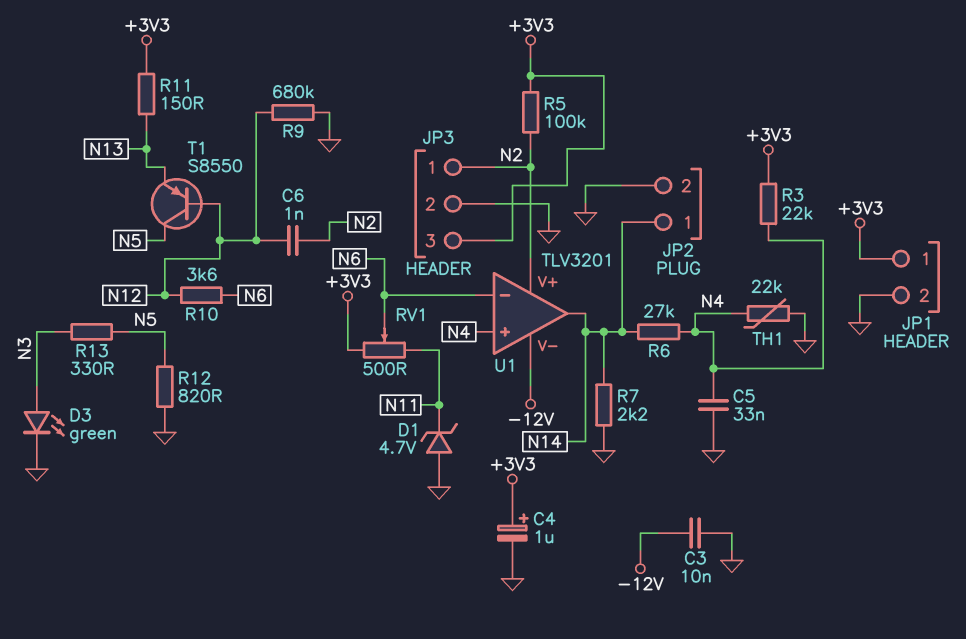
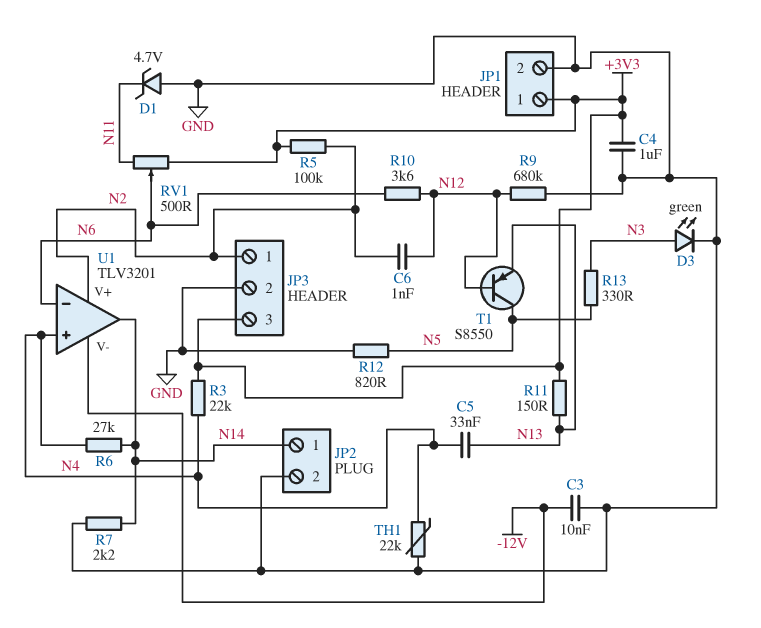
C4: 1uF (plus +3V3, minus GND) -> 1uF (+3V3, GND)
C5: 33nF (GND, N4) -> 33nF (N4, N13)

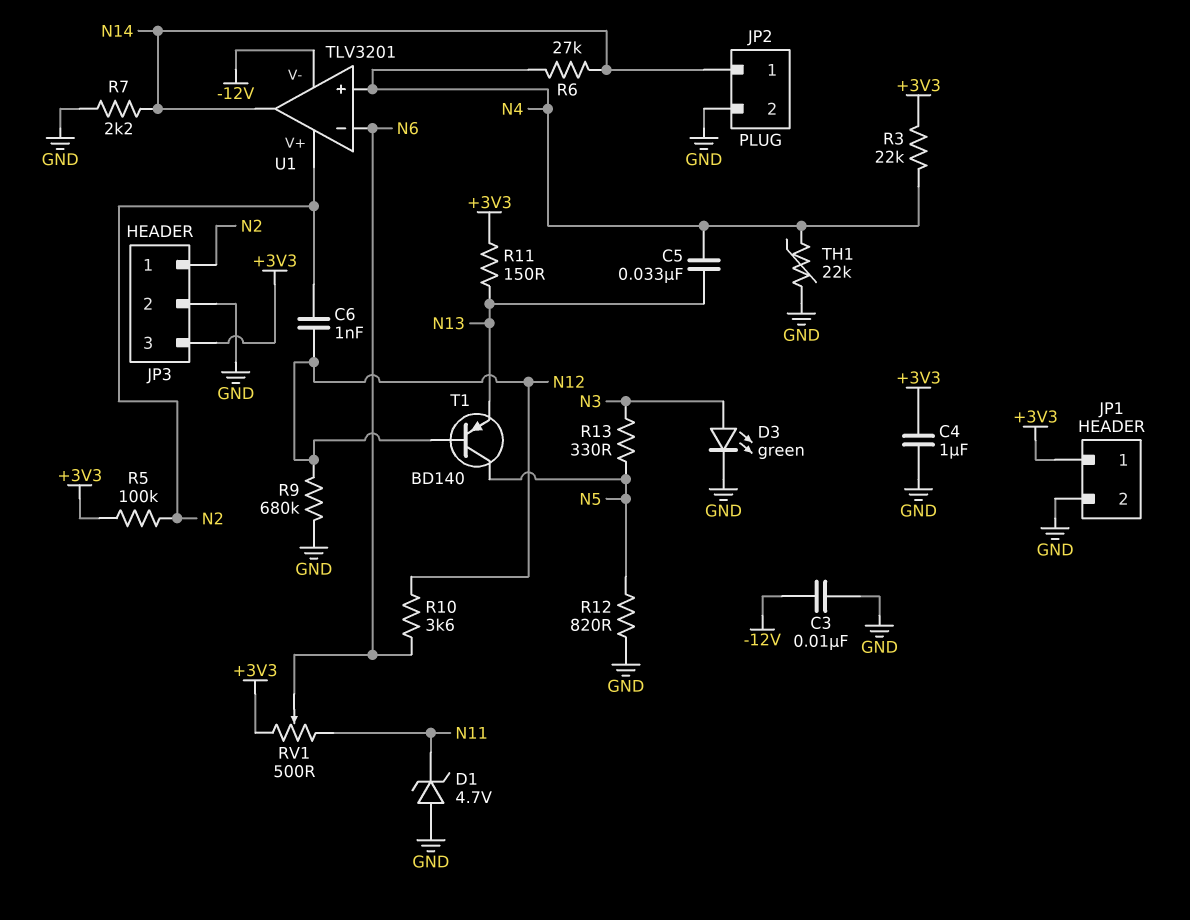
T1: PNP S8550 (B N12, C N5, E N13) -> PNP BD140 (B N12, C N5, E N13)

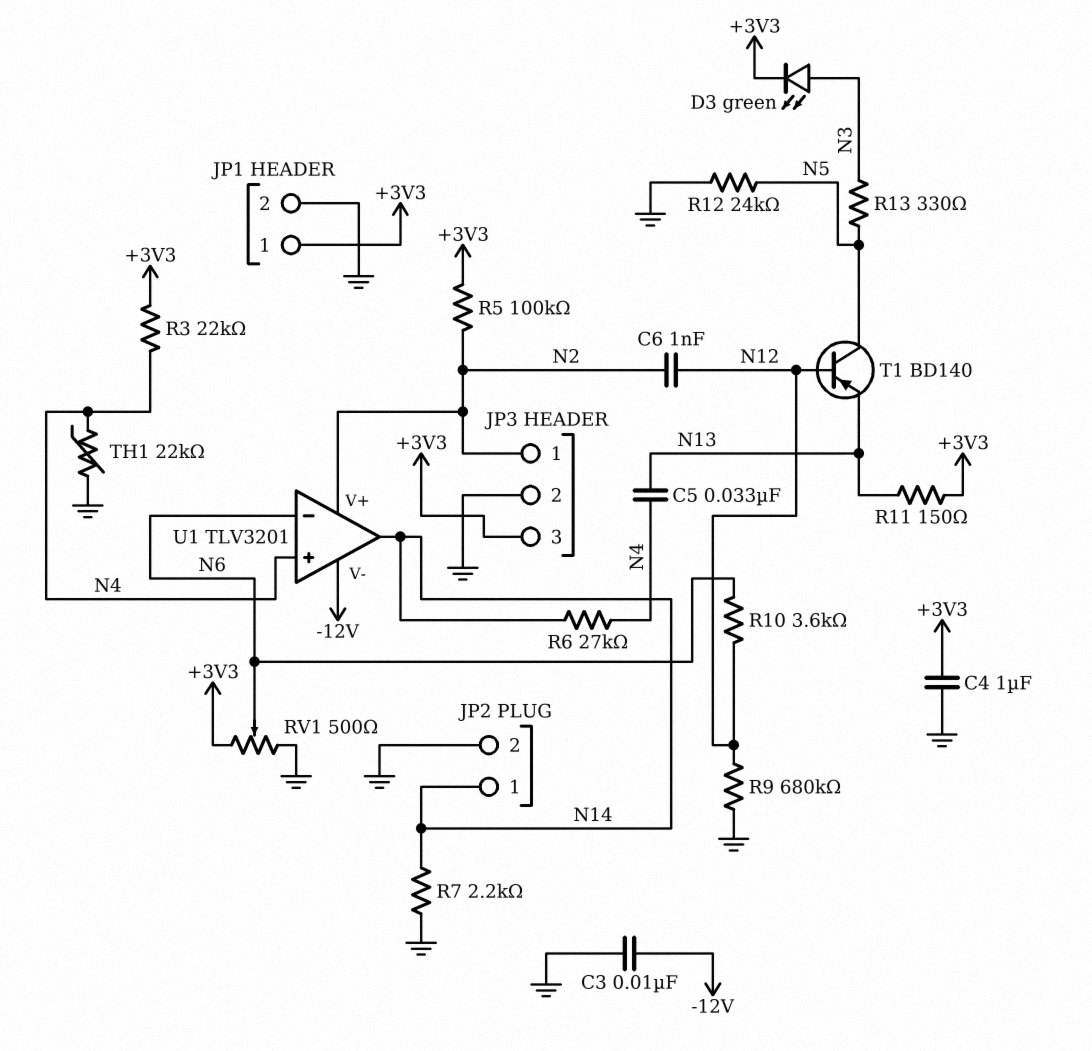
D1: zener 4.7V (A GND, K N11) -> none
D3: LED green (A N3, K GND) -> LED green (A N3, K +3V3)
R12: 820 (GND, N5) -> 24k (GND, N5)
RV1: 500 (+3V3, N11, wiper N6) -> 500 (+3V3, GND, wiper N6)

